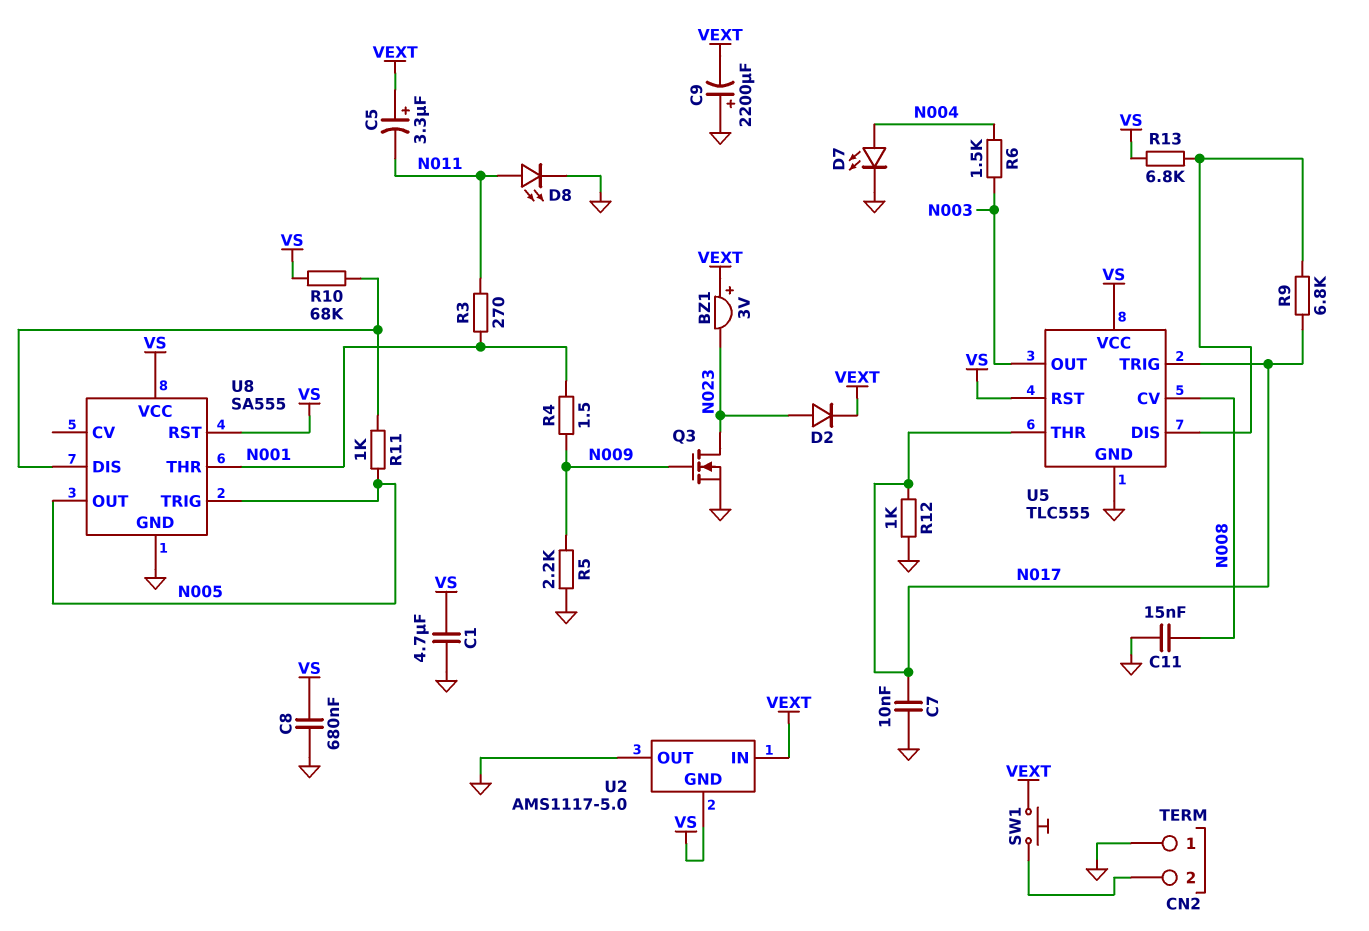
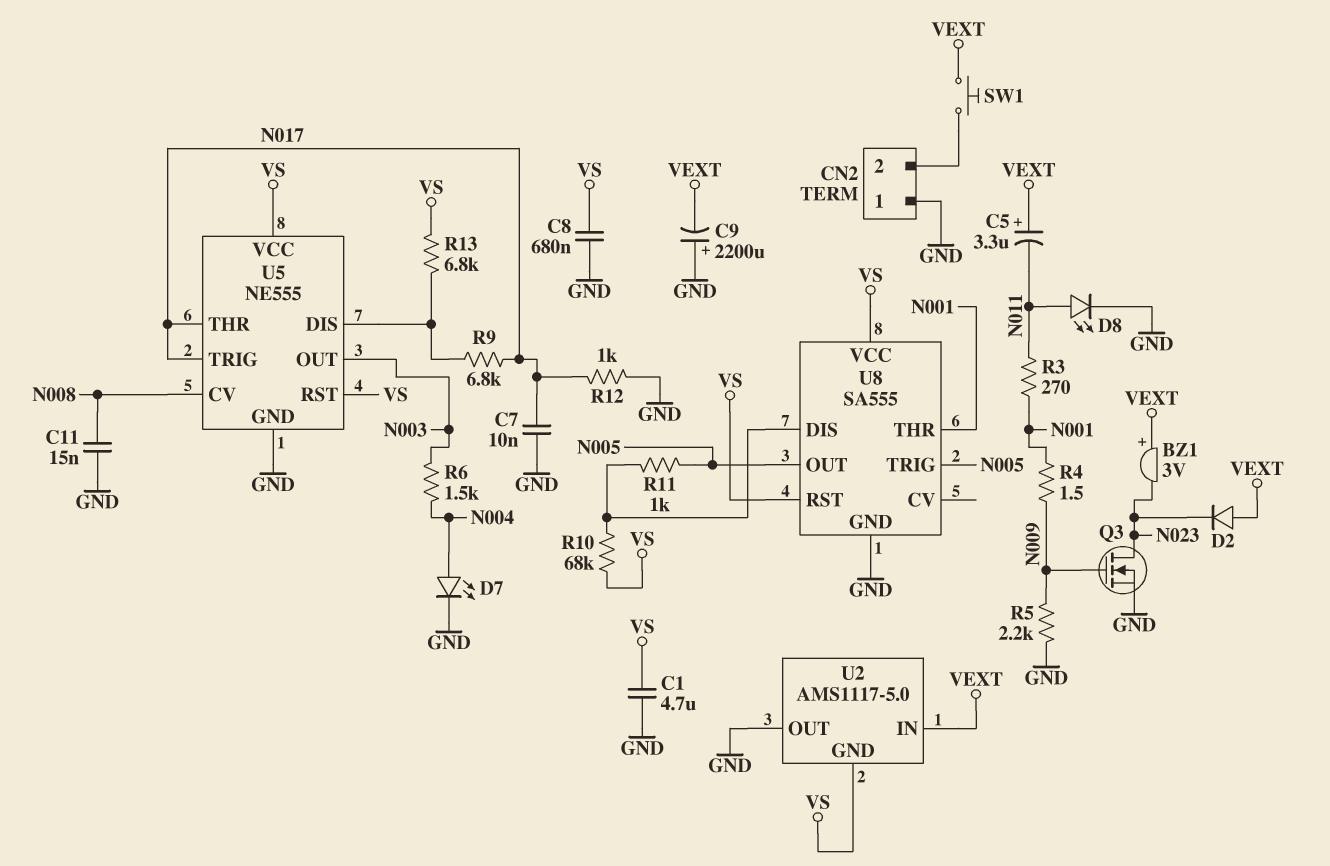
D2: diode (A N023, K VEXT) -> diode (A VEXT, K N023)
U5: TLC555 -> NE555

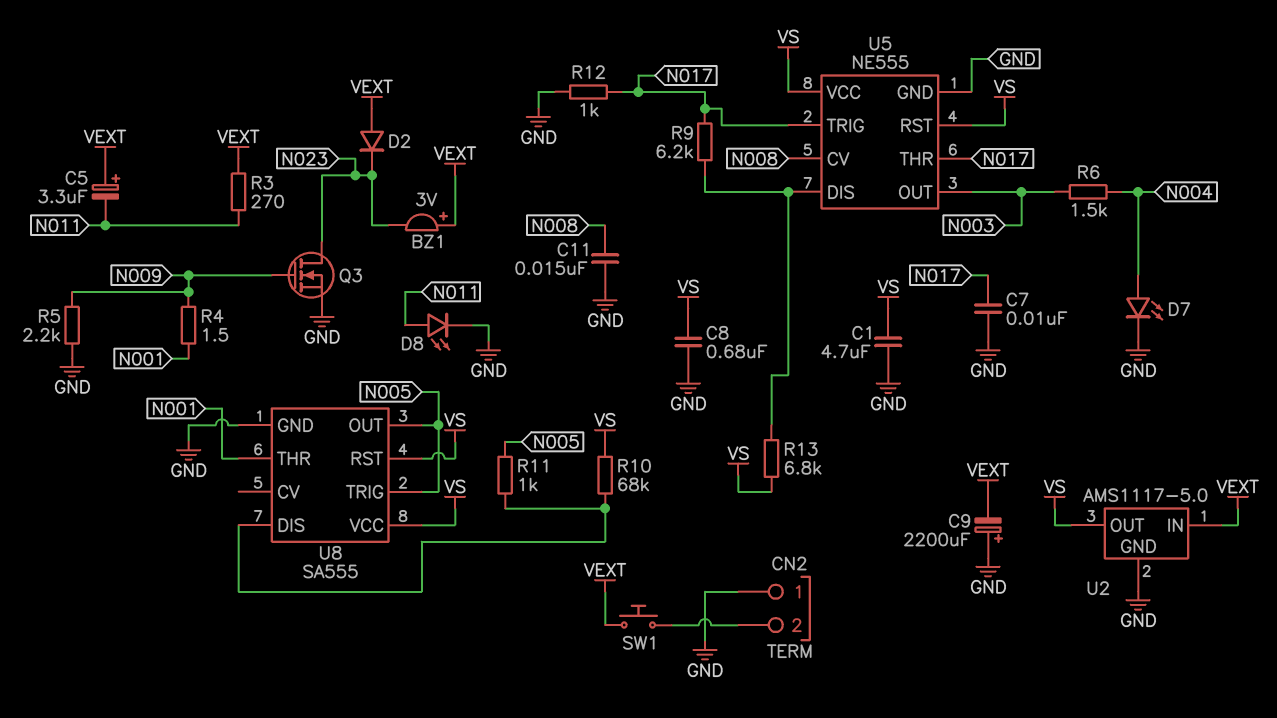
R3: 270 (N001, N011) -> 270 (N011, VEXT)
R9: 6.8k (N017, U5/DIS) -> 6.2k (N017, U5/DIS)
U2 pin GND: VS -> GND
U2 pin OUT: GND -> VS

